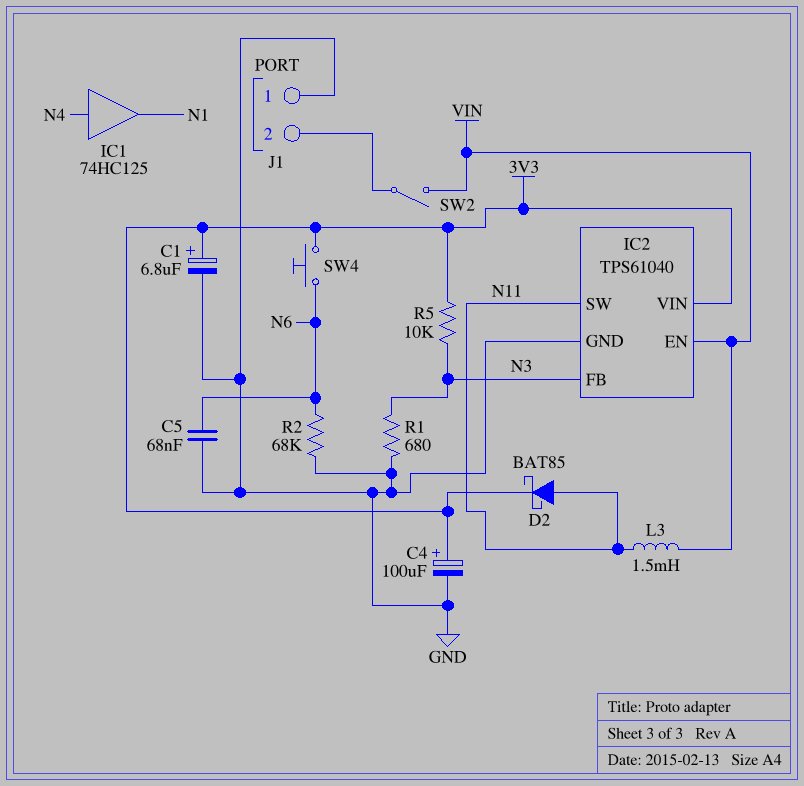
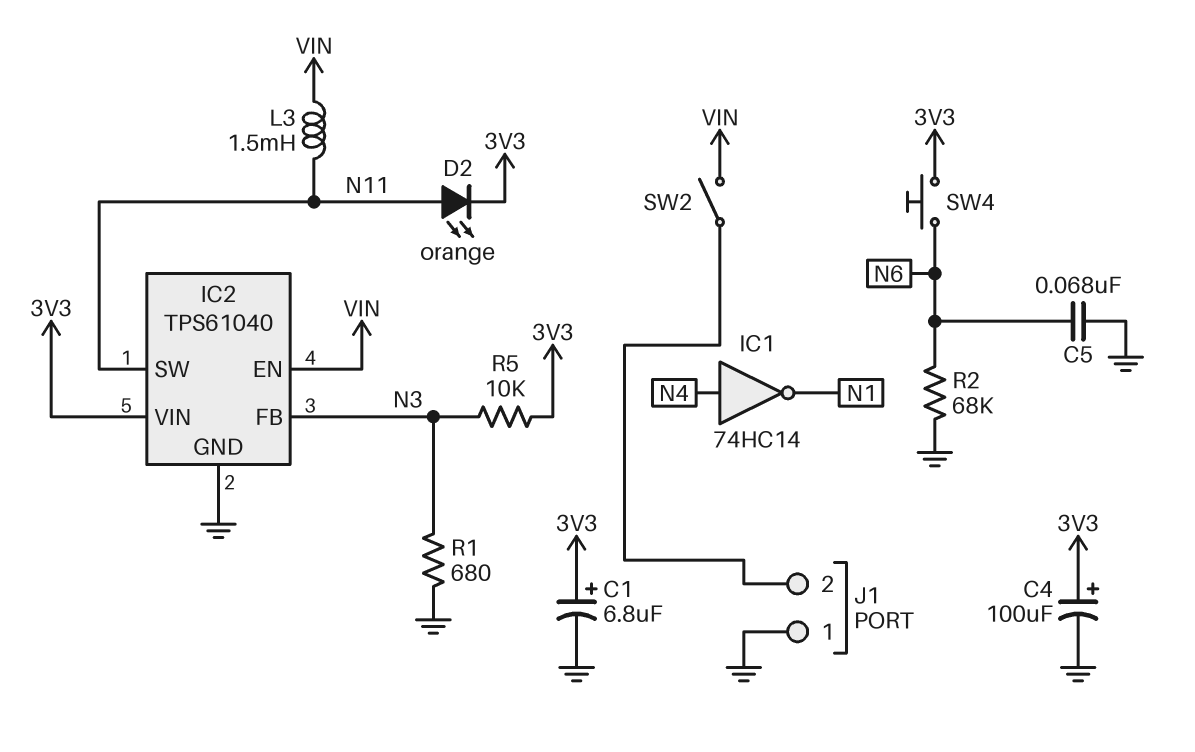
D2: schottky BAT85 (A N11, K 3V3) -> LED orange (A N11, K 3V3)
IC1: buffer 74HC125 (in N4, out N1) -> NOT 74HC14 (in N4, out N1)

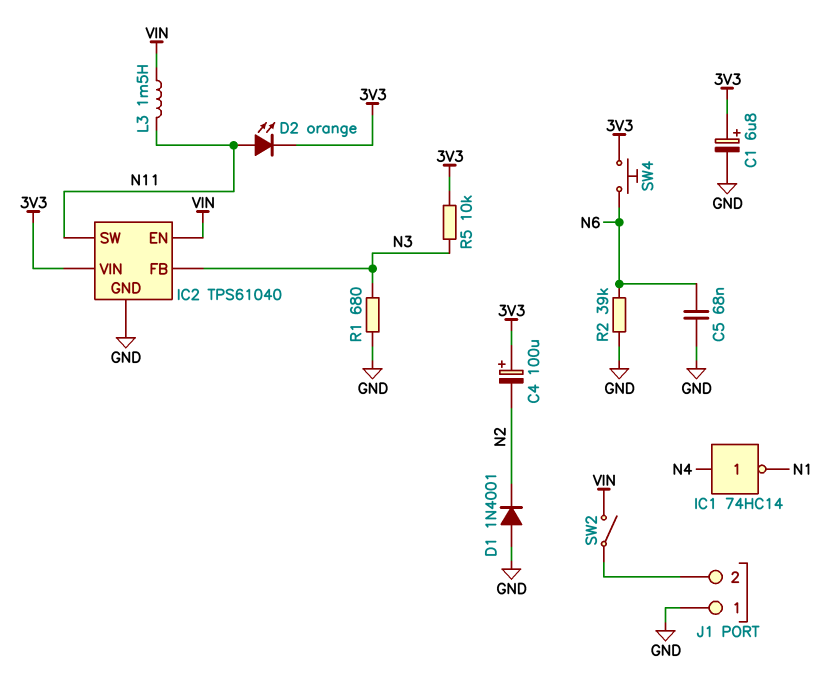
C4: 100uF (plus 3V3, minus GND) -> 100uF (plus 3V3, minus N2)
D1: none -> diode 1N4001 (A GND, K N2)
R2: 68k (GND, N6) -> 39k (GND, N6)

